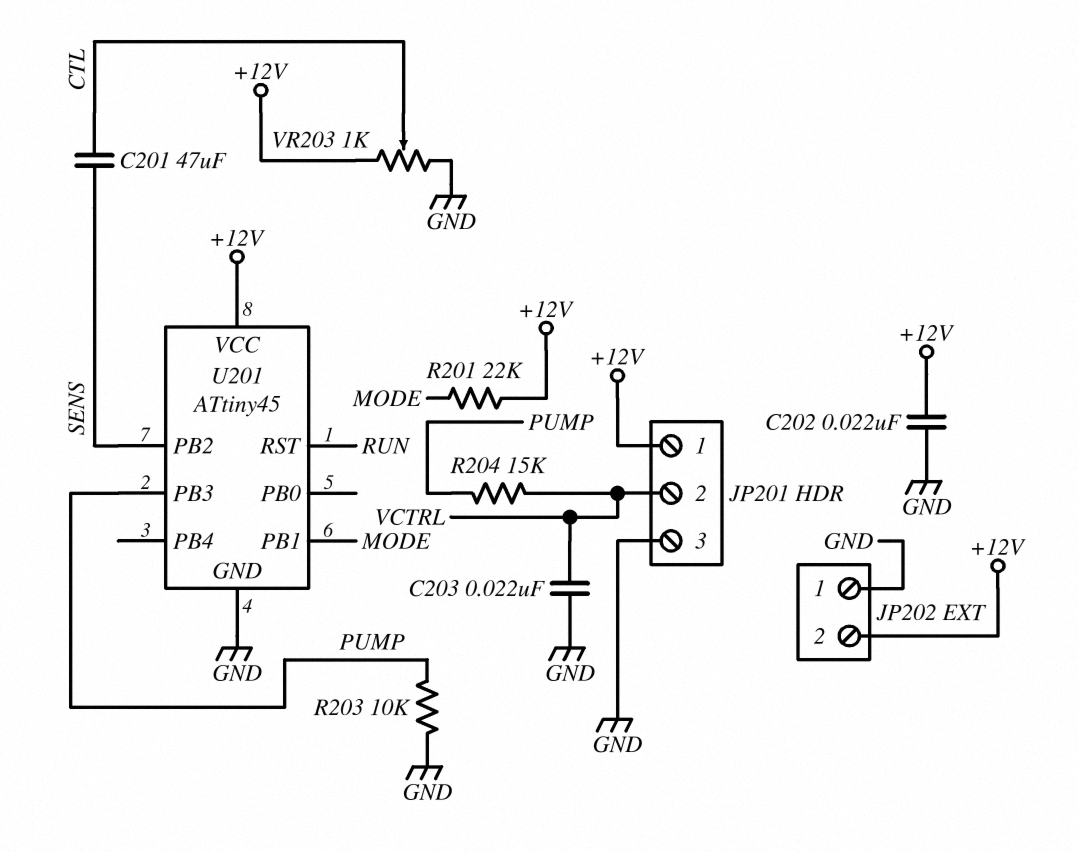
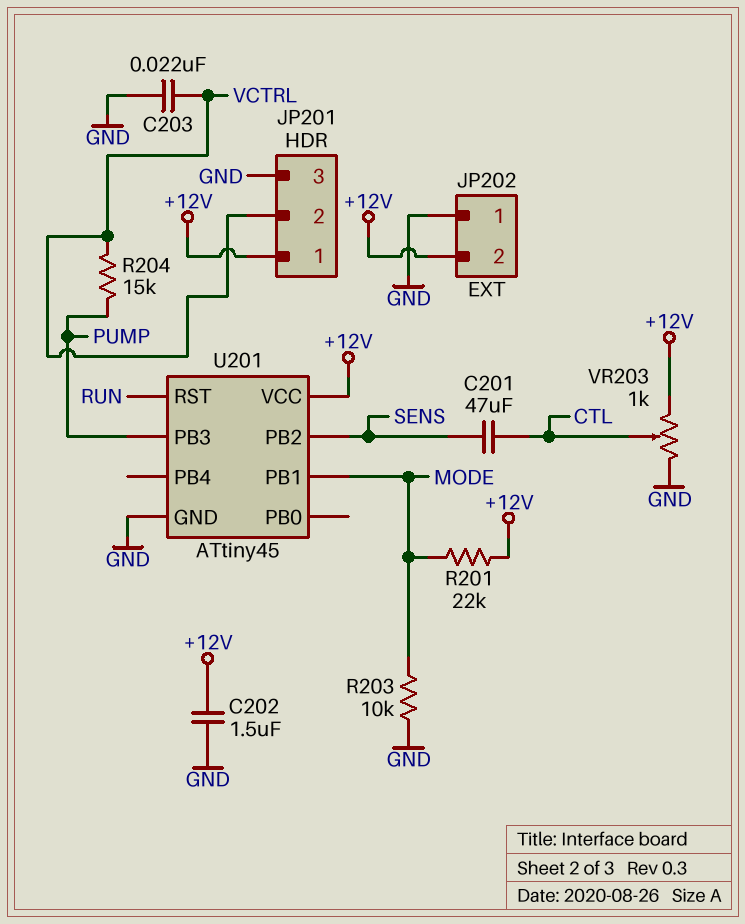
C202: 22nF (+12V, GND) -> 1.5uF (+12V, GND)
R203: 10k (GND, PUMP) -> 10k (GND, MODE)

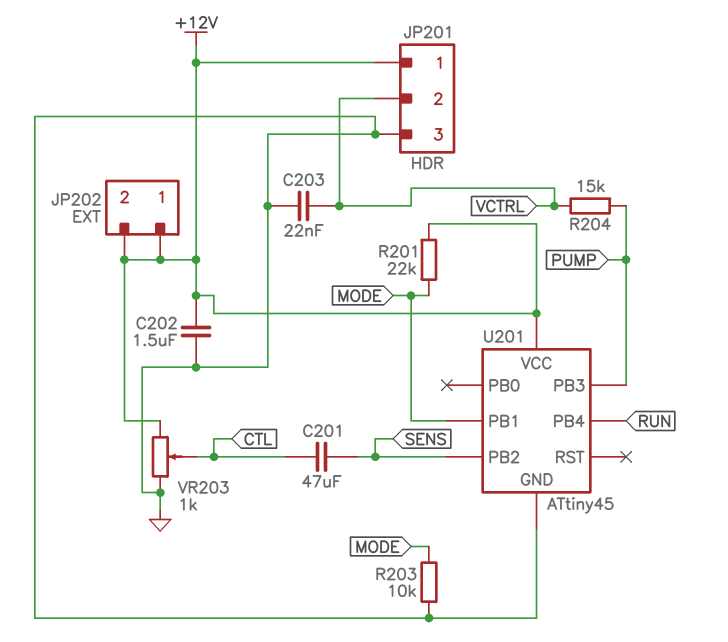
JP202 pin 1: GND -> +12V
U201 pin PB4: none -> RUN
U201 pin RST: RUN -> none

